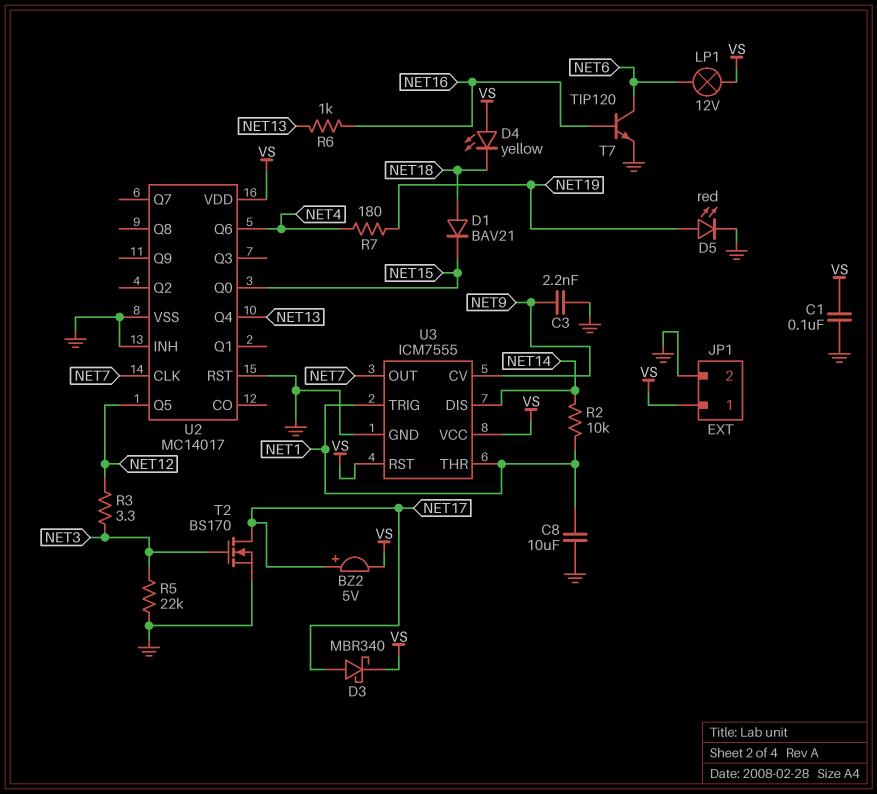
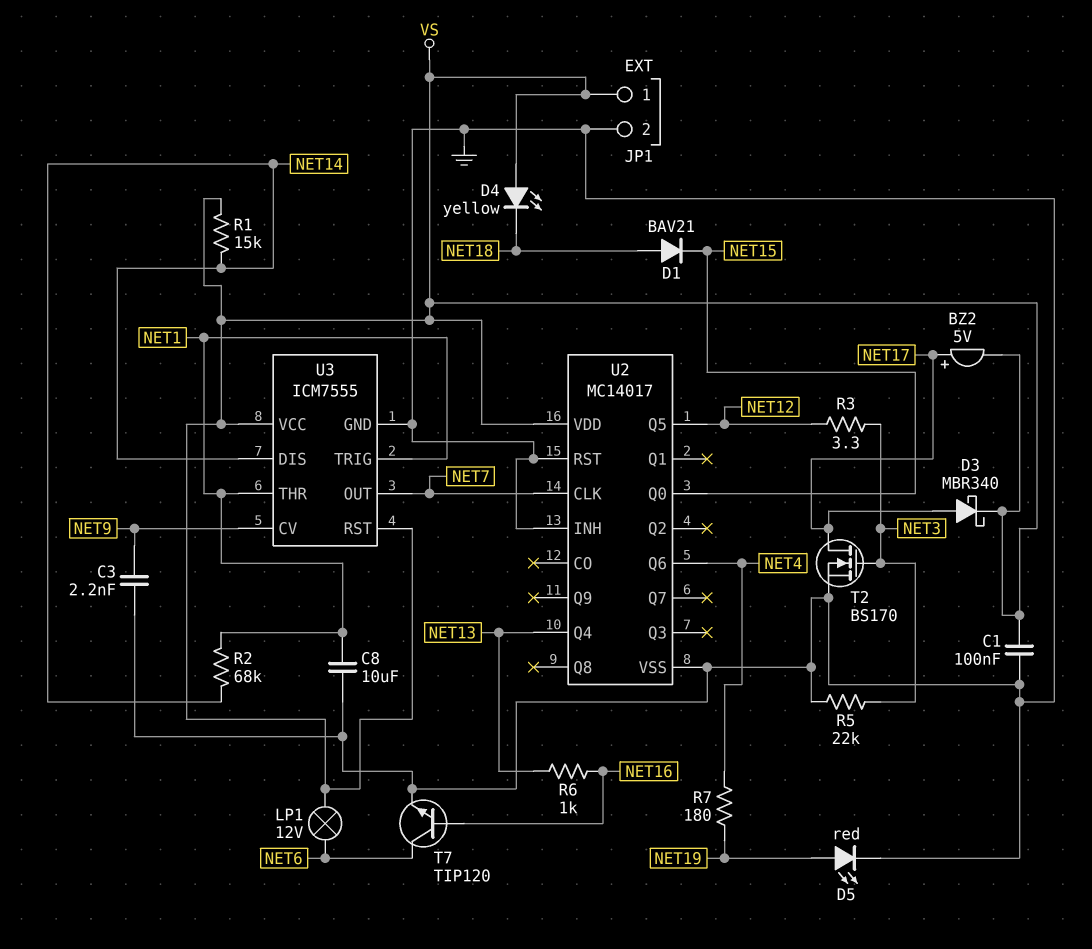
R1: none -> 15k (NET14, VS)
R2: 10k (NET1, NET14) -> 68k (NET1, NET14)

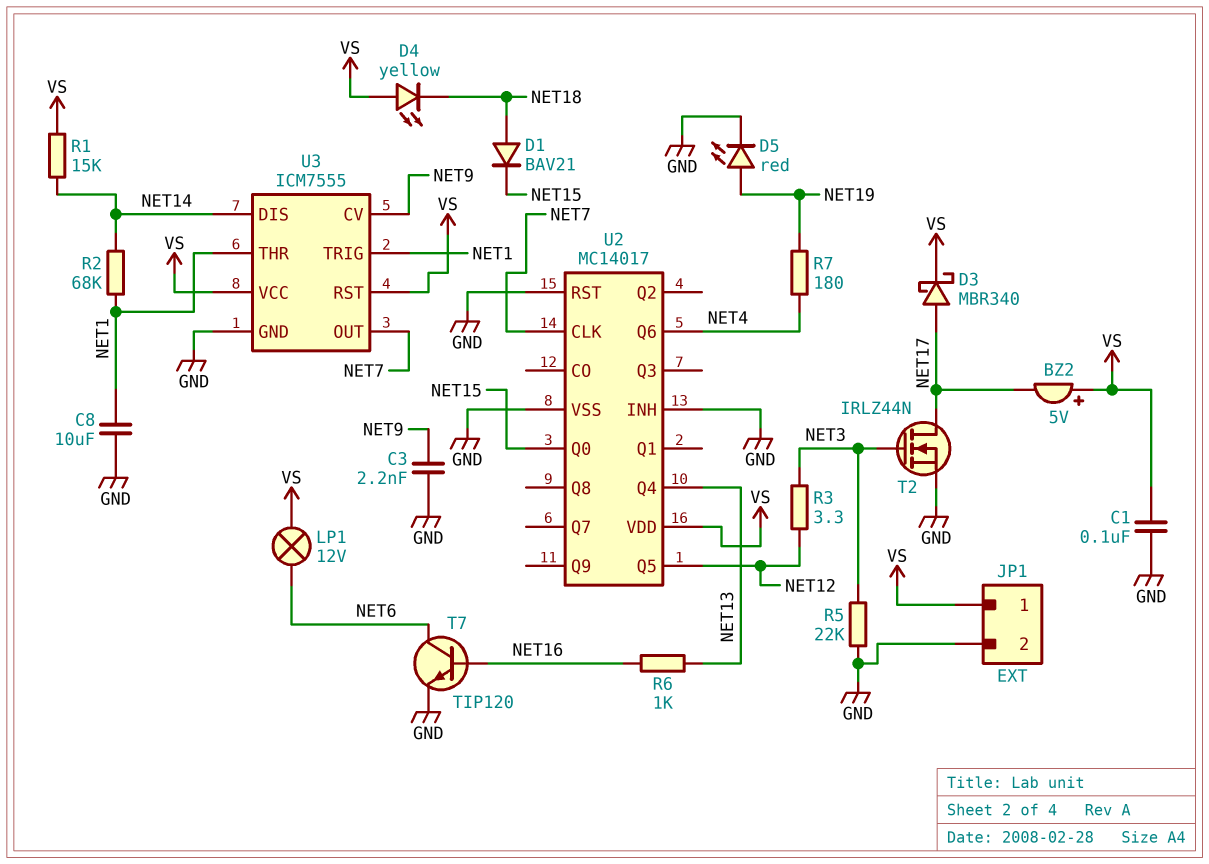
BZ2: buzzer 5V (plus NET17, minus VS) -> buzzer 5V (plus VS, minus NET17)
T2: NMOS BS170 (G NET3, D NET17, S GND) -> NMOS IRLZ44N (G NET3, D NET17, S GND)

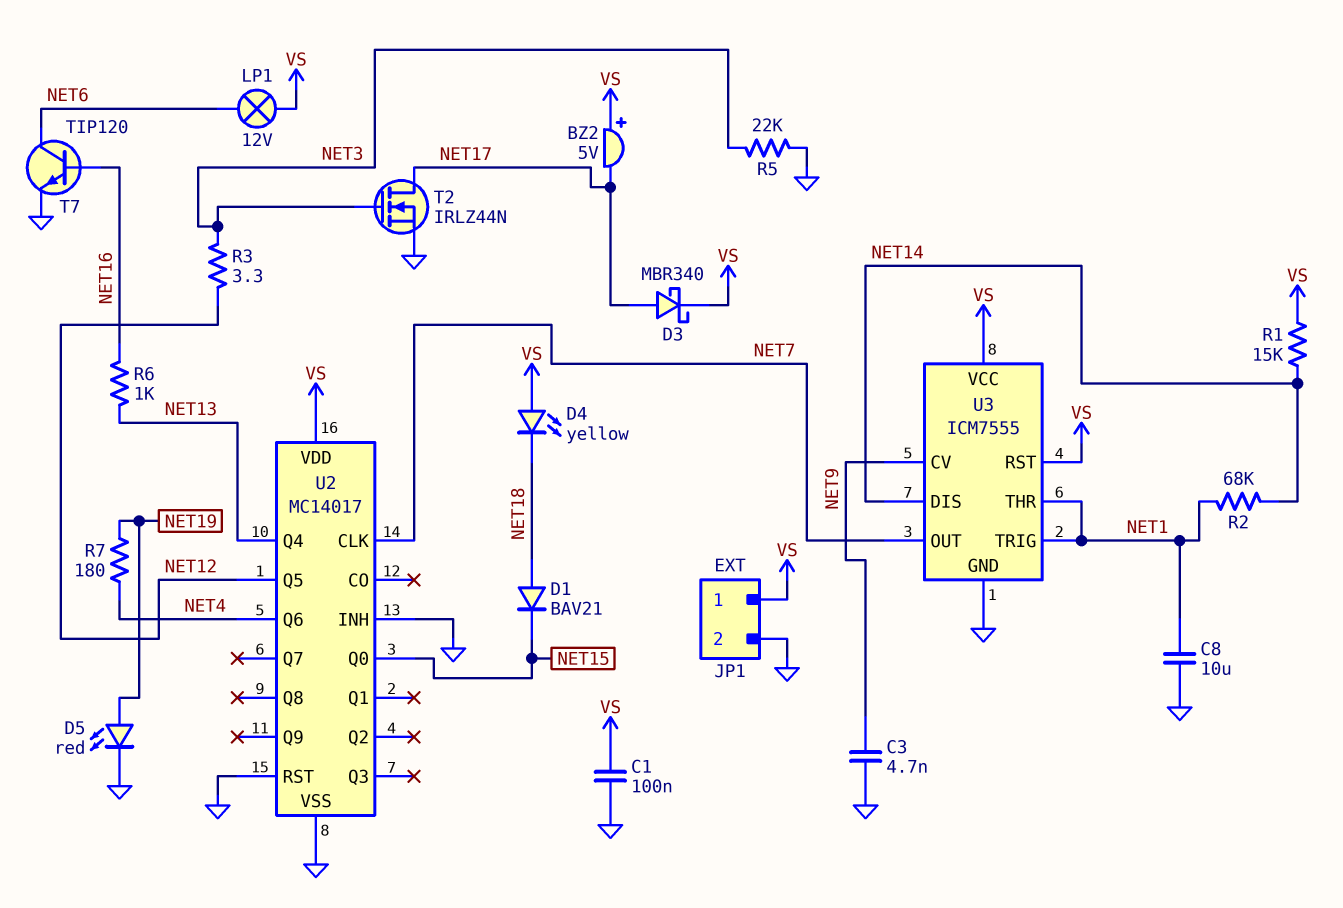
C3: 2.2nF (GND, NET9) -> 4.7nF (GND, NET9)

